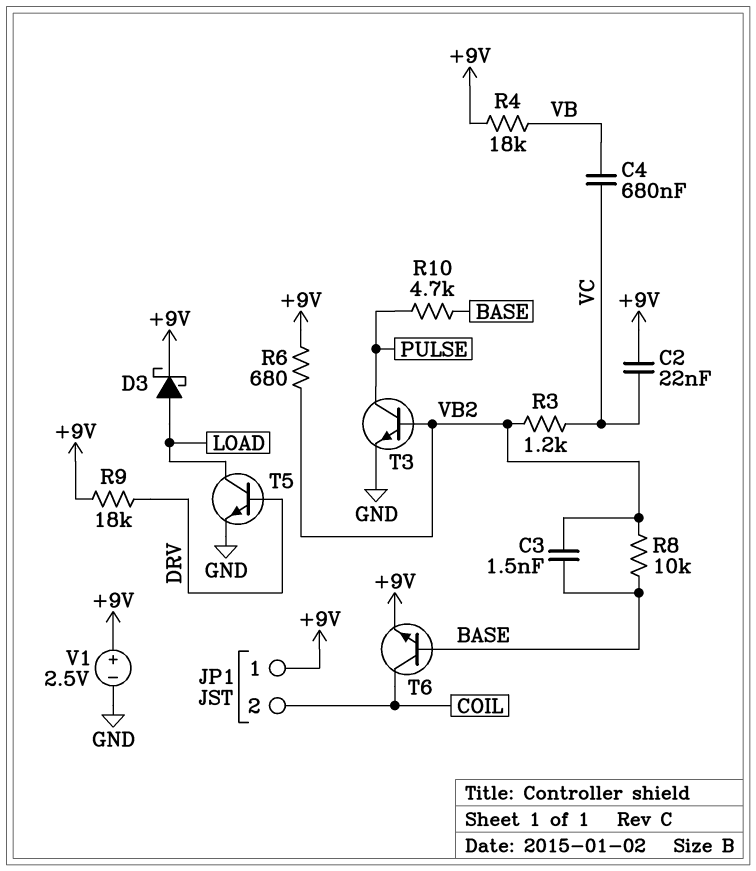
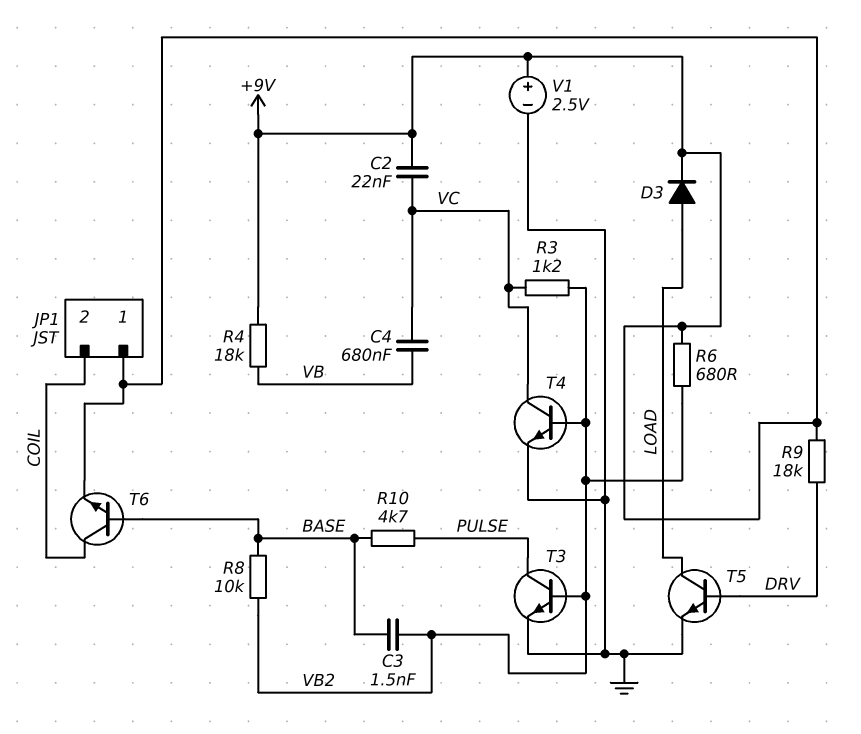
D3: schottky (A LOAD, K +9V) -> diode (A LOAD, K +9V)
T4: none -> NPN (B VB2, C VC, E GND)

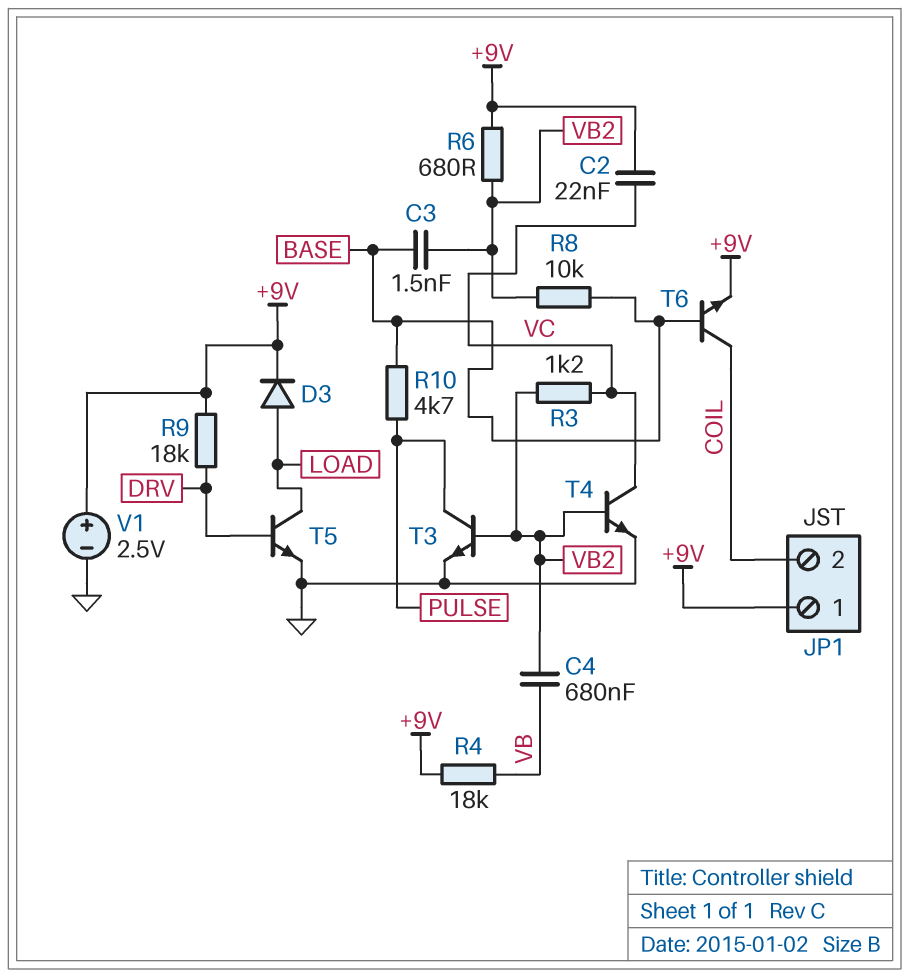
C4: 680nF (VB, VC) -> 680nF (VB, VB2)

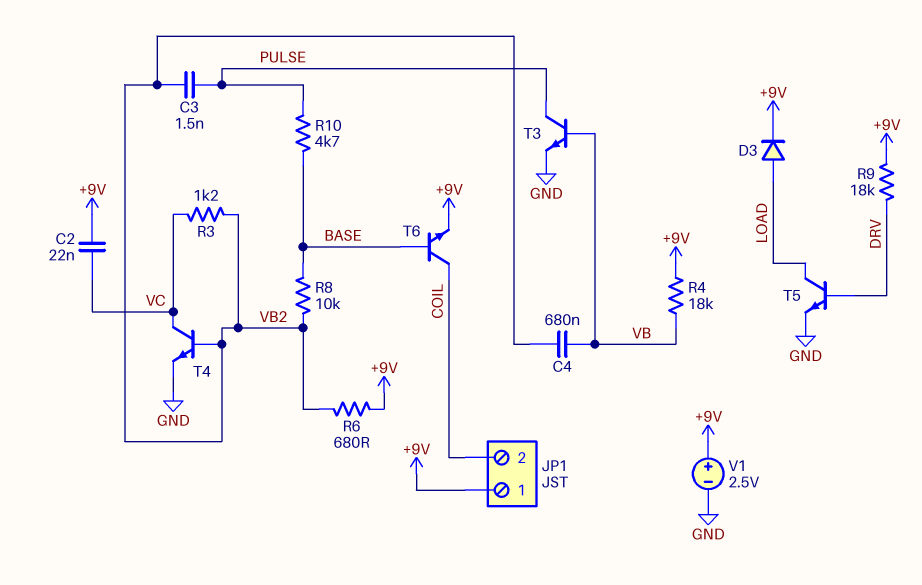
C3: 1.5nF (BASE, VB2) -> 1.5nF (PULSE, VB2)
T3: NPN (B VB2, C PULSE, E GND) -> NPN (B VB, C PULSE, E GND)

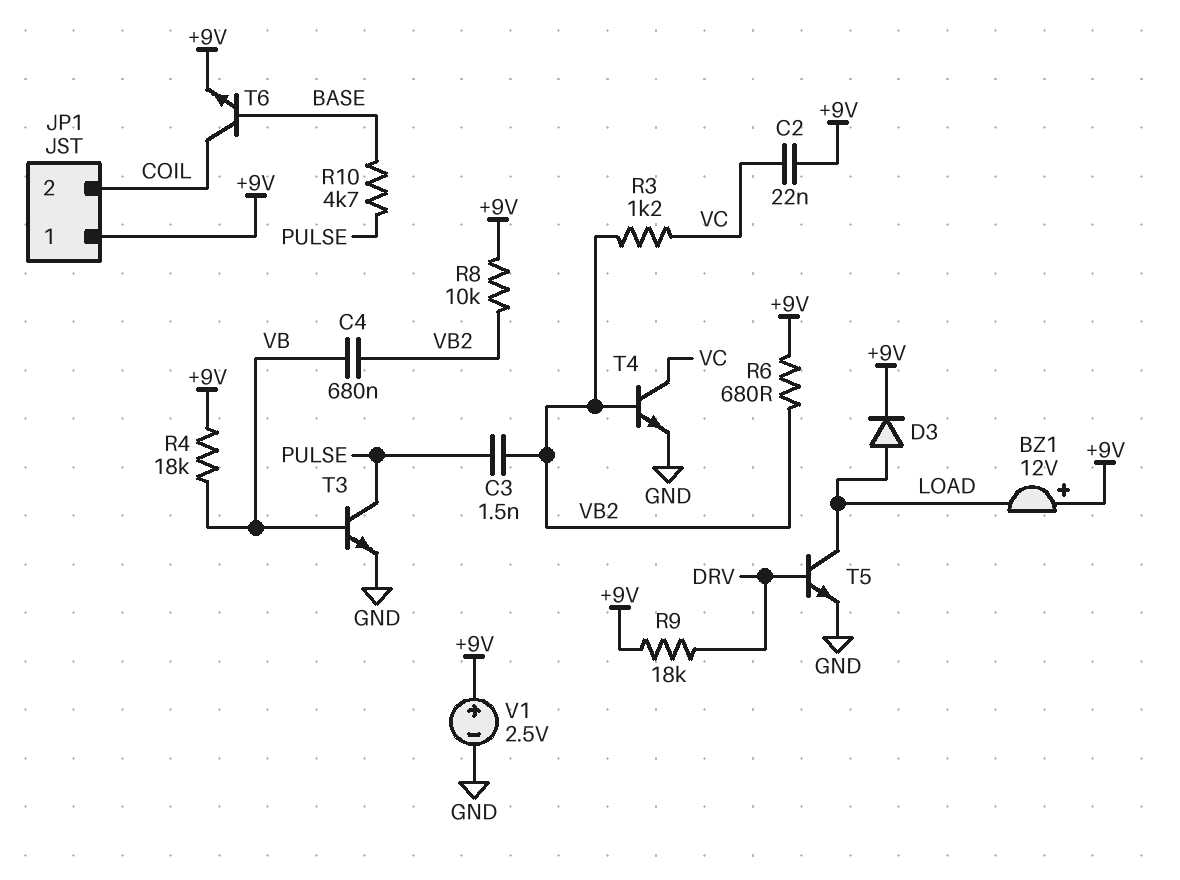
BZ1: none -> buzzer 12V (plus +9V, minus LOAD)
R8: 10k (BASE, VB2) -> 10k (+9V, VB2)

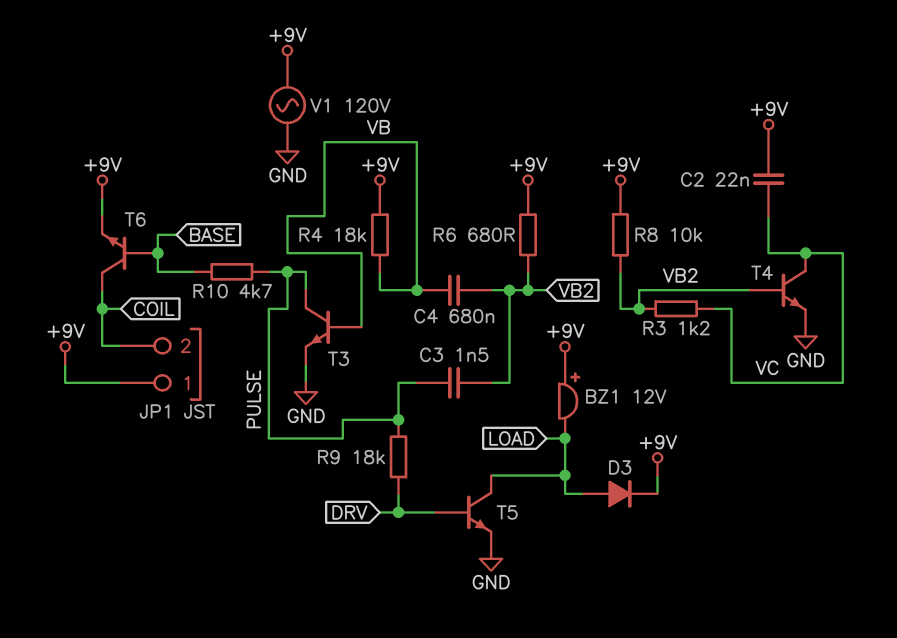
R9: 18k (+9V, DRV) -> 18k (DRV, PULSE)
V1: 2.5V (plus +9V, minus GND) -> AC 120V (+9V, GND)

